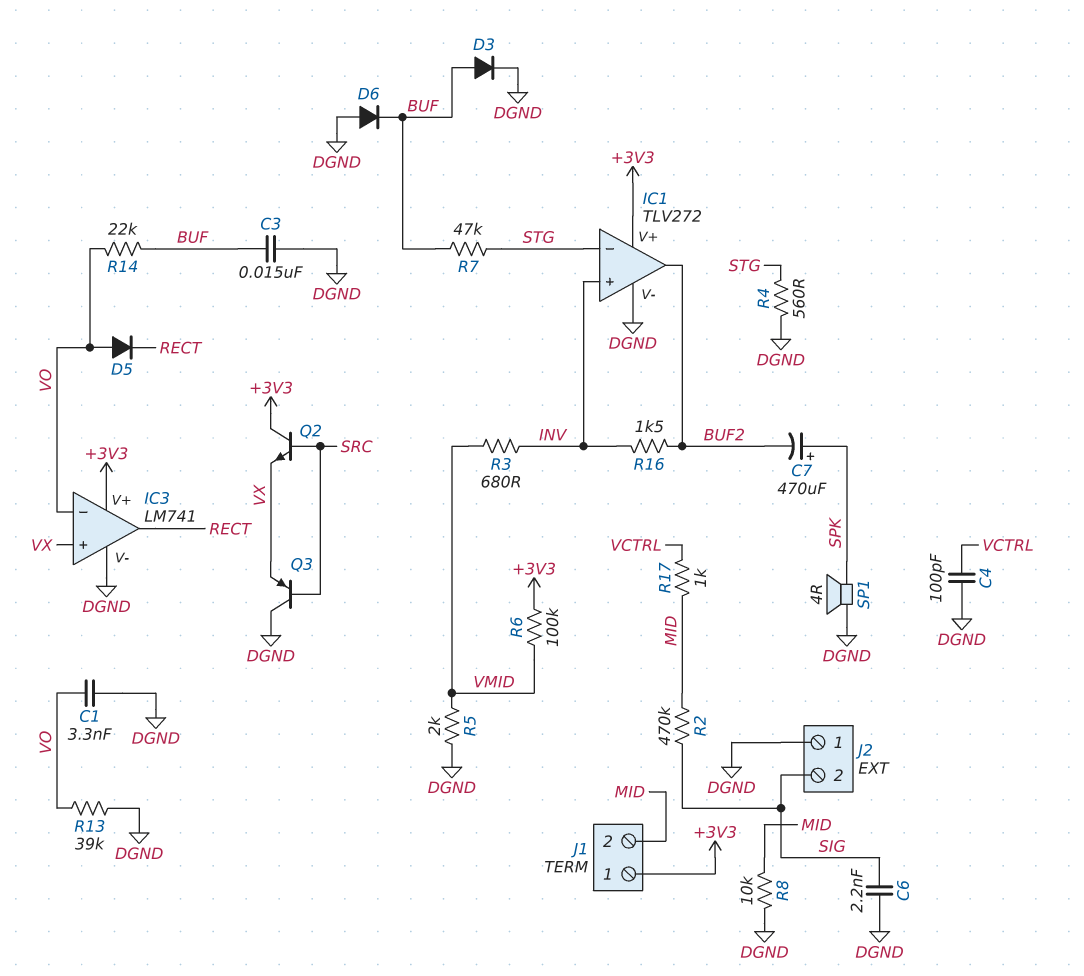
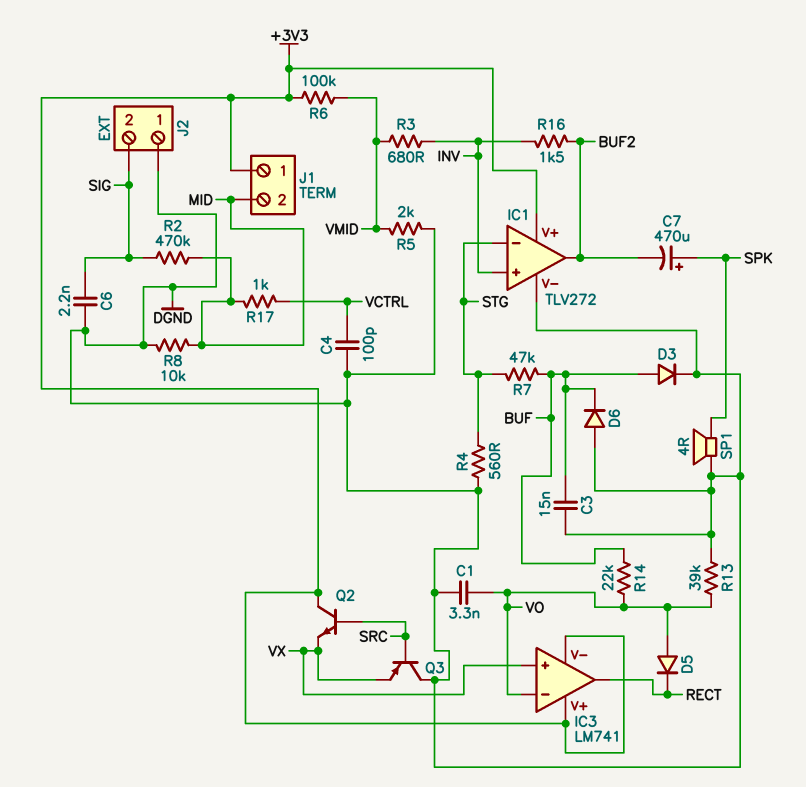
IC3 pin V-: DGND -> +3V3

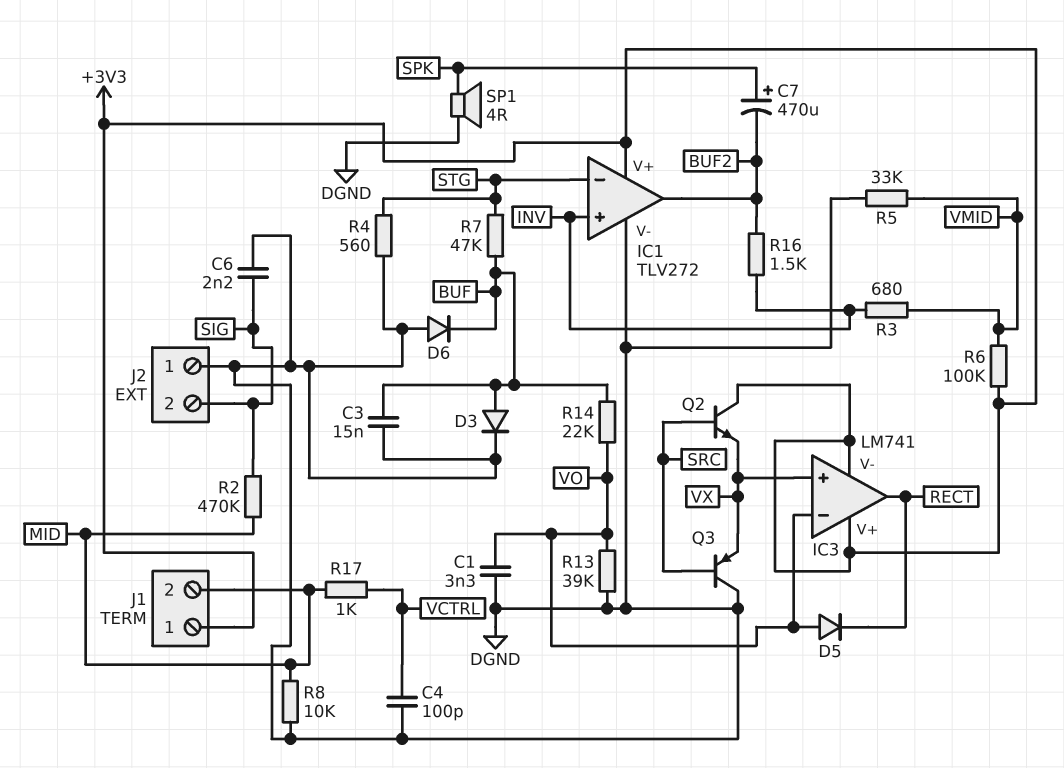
R5: 2k (DGND, VMID) -> 33k (DGND, VMID)

